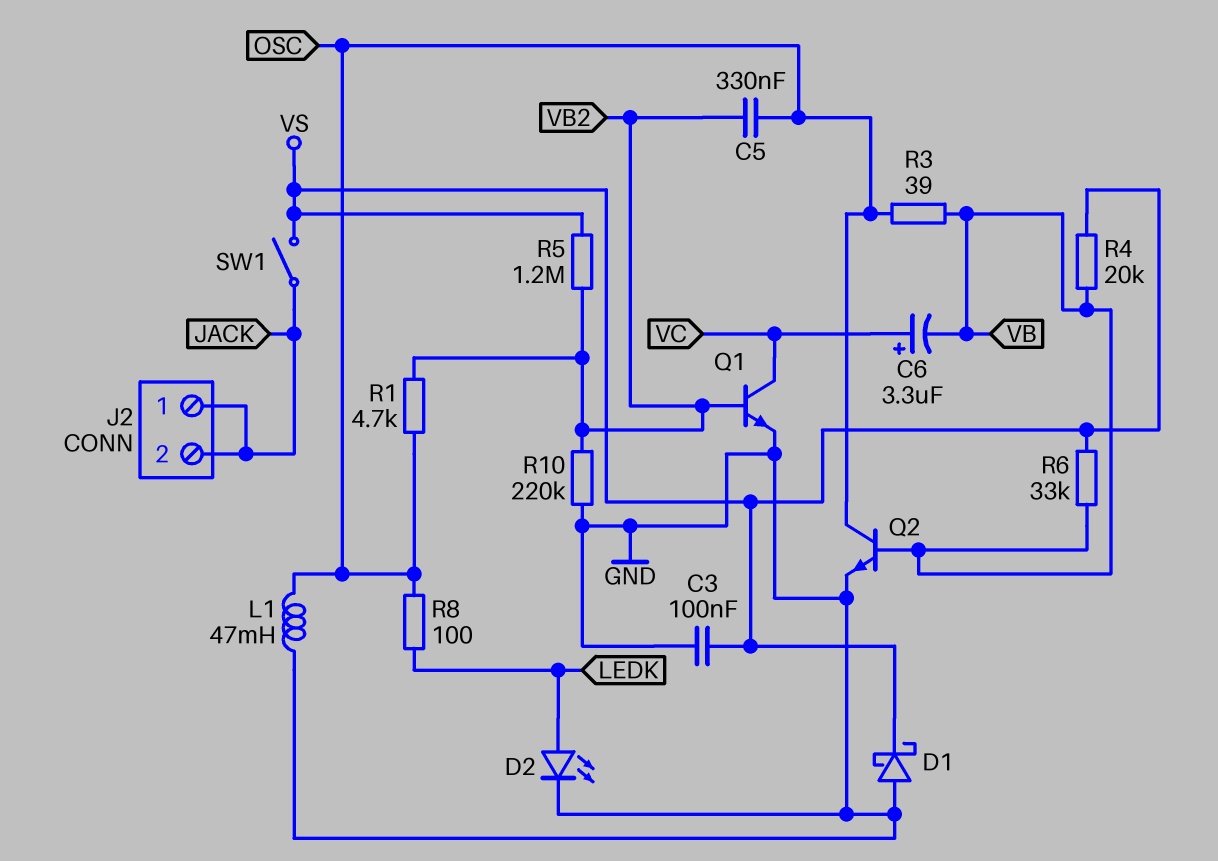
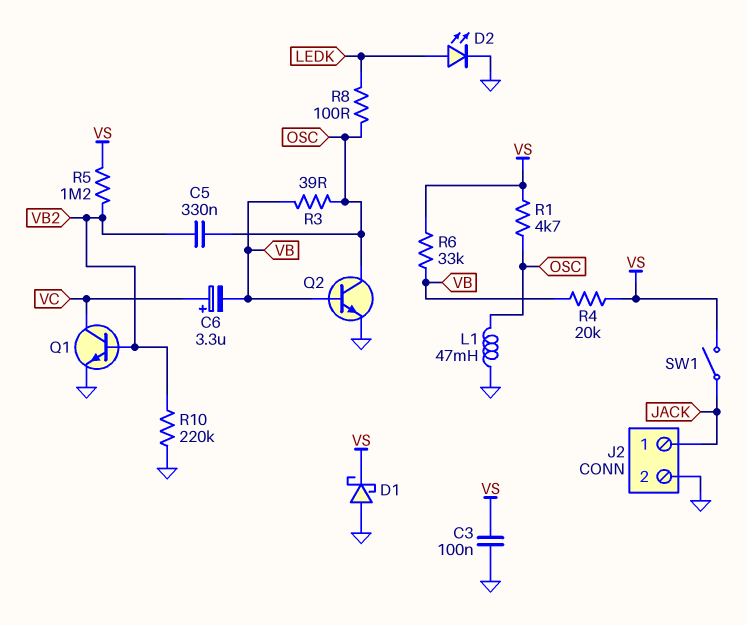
J2 pin 2: JACK -> GND
R1: 4.7k (OSC, VB2) -> 4.7k (OSC, VS)

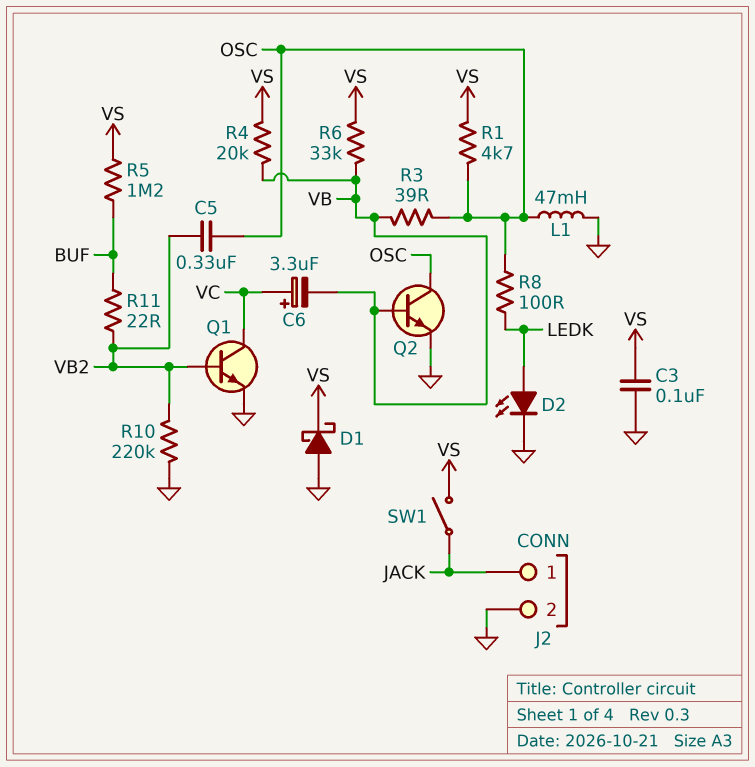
R5: 1.2M (VB2, VS) -> 1.2M (BUF, VS)
R11: none -> 22 (BUF, VB2)

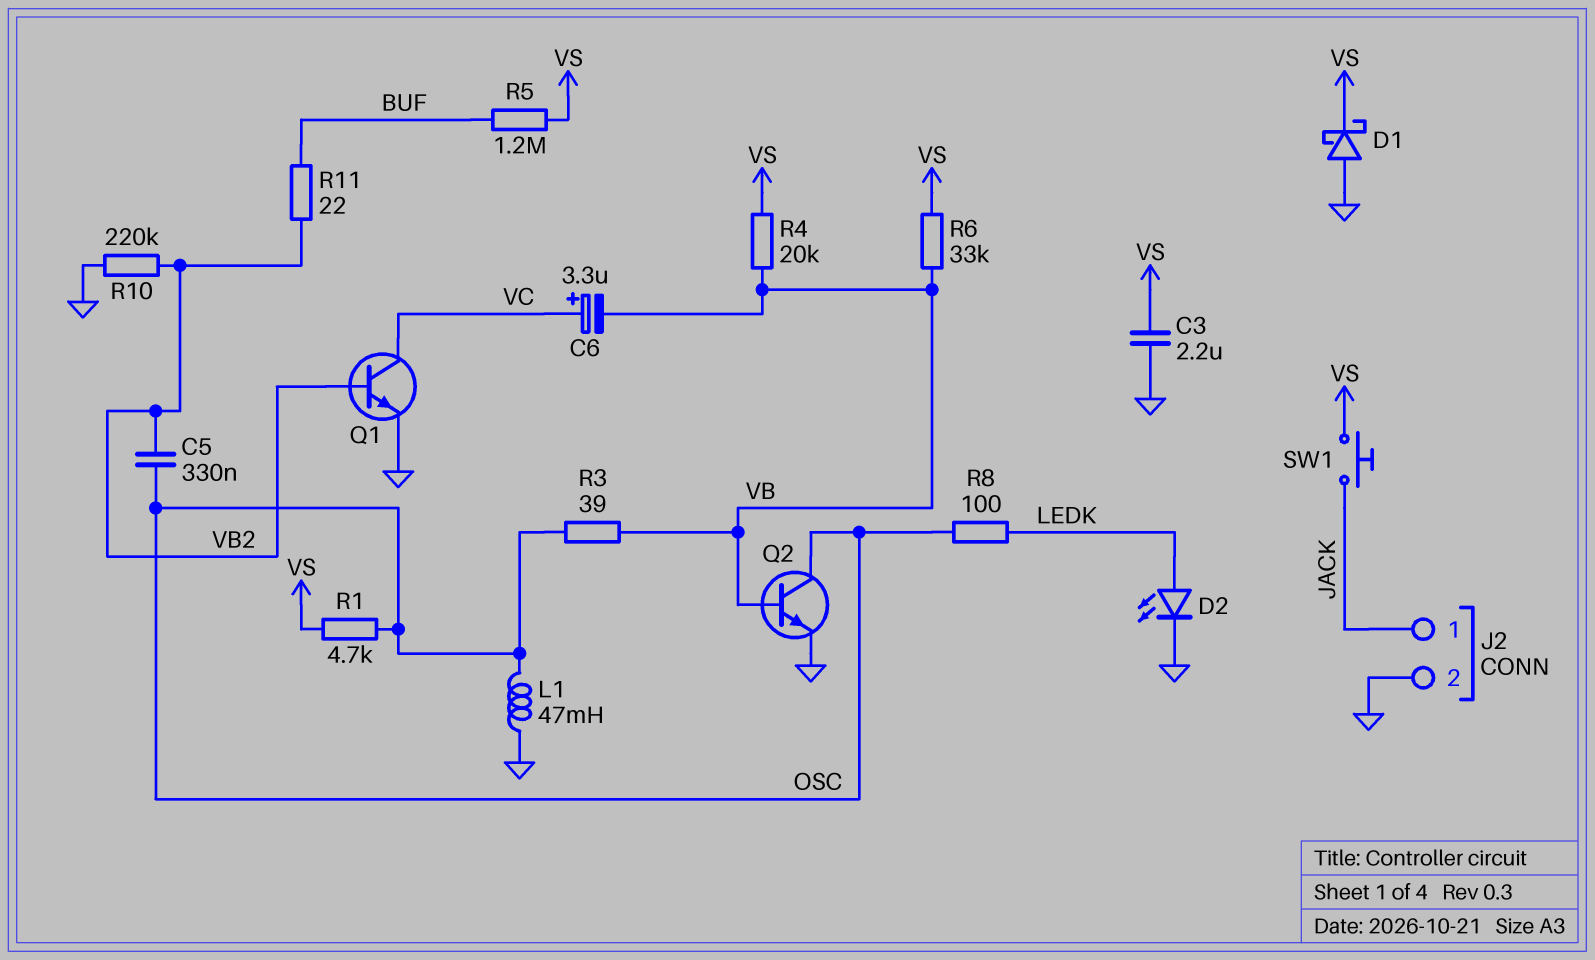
C3: 100nF (GND, VS) -> 2.2uF (GND, VS)
SW1: switch (JACK, VS) -> button (JACK, VS)

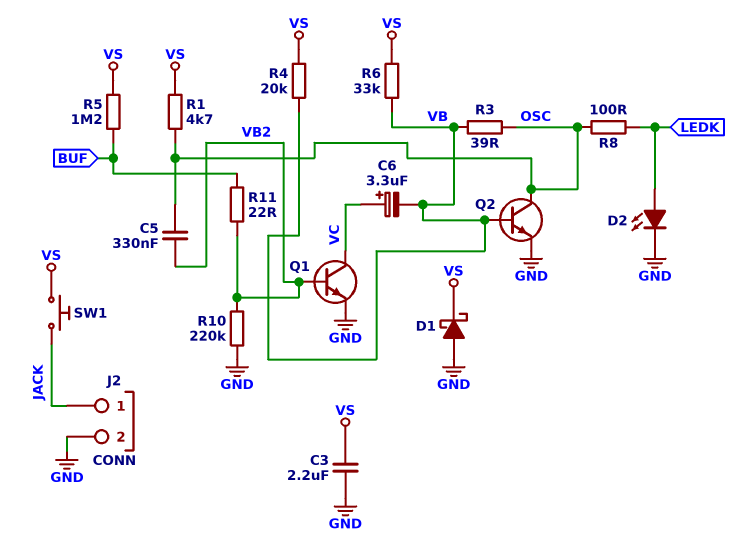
L1: 47mH (GND, OSC) -> none

